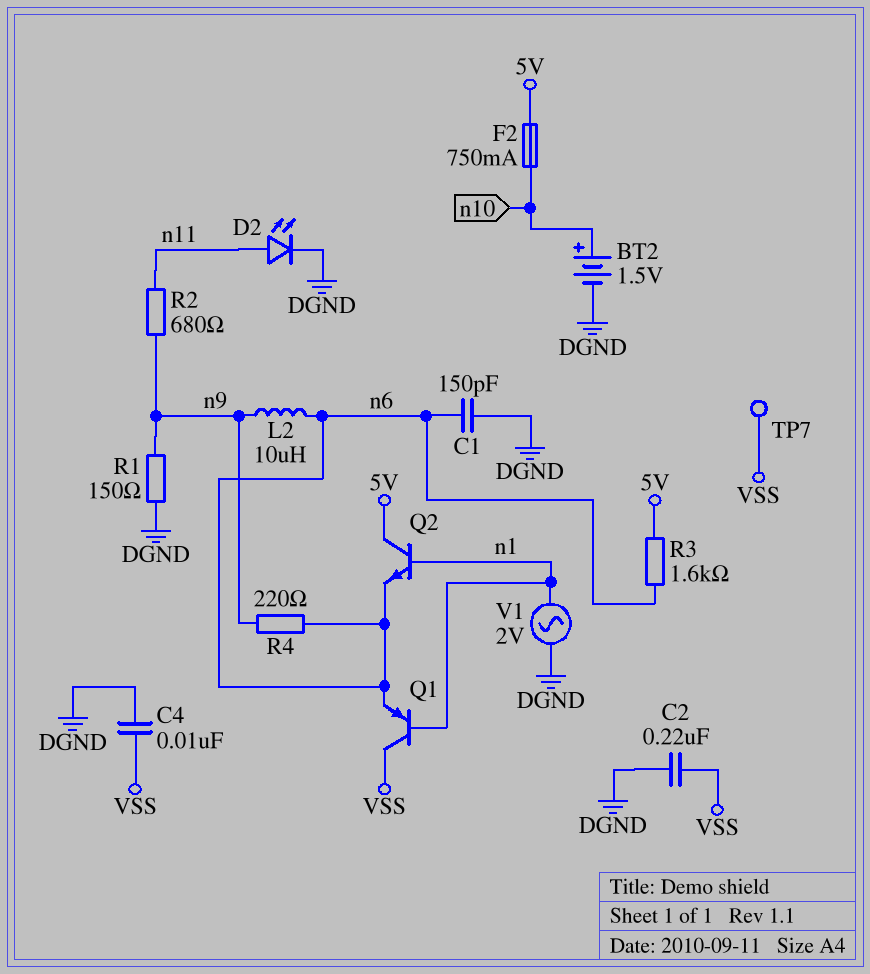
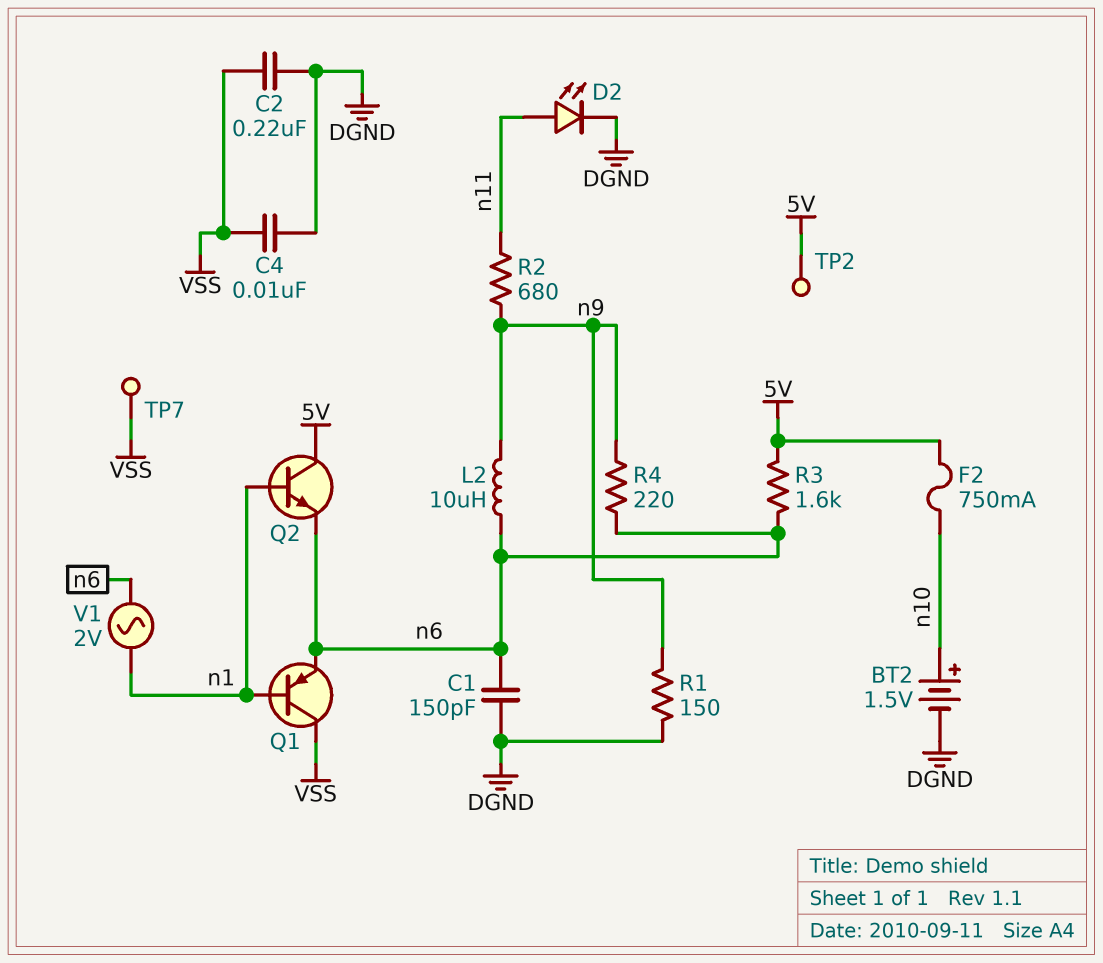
TP2: none -> test point (5V)
V1: AC 2V (DGND, n1) -> AC 2V (n1, n6)

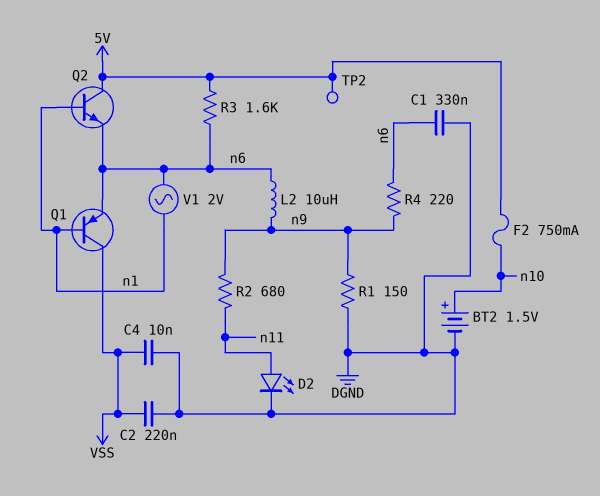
C1: 150pF (DGND, n6) -> 330nF (DGND, n6)
TP7: test point (VSS) -> none

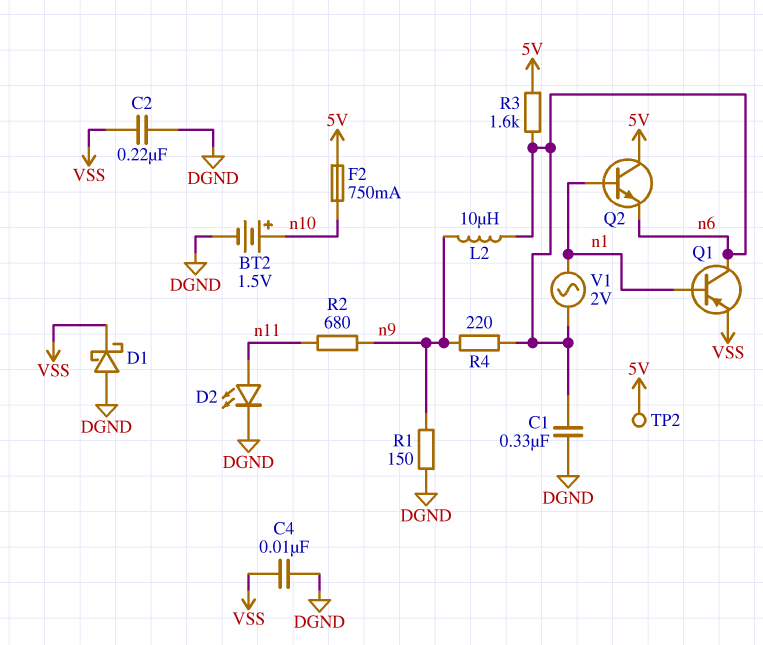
D1: none -> schottky (A DGND, K VSS)
Q1: PNP (B n1, C VSS, E n6) -> PNP (B n1, C n6, E VSS)

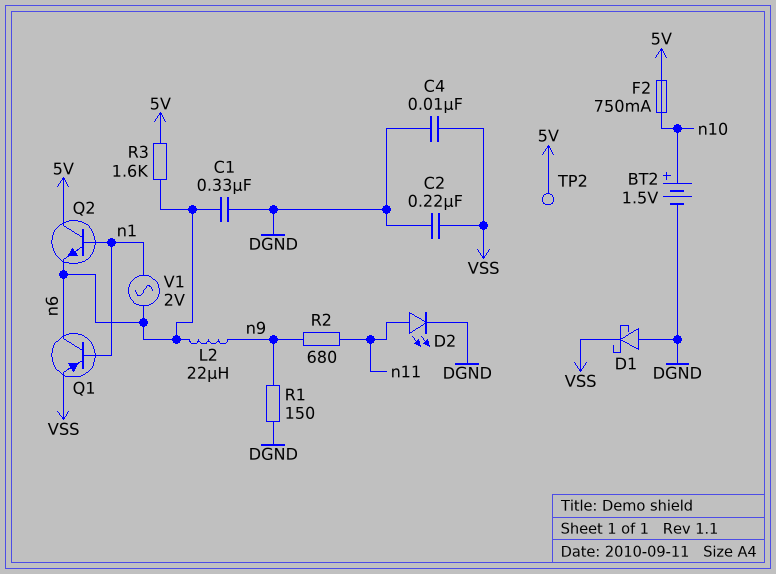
L2: 10uH (n6, n9) -> 22uH (n6, n9)
R4: 220 (n6, n9) -> none

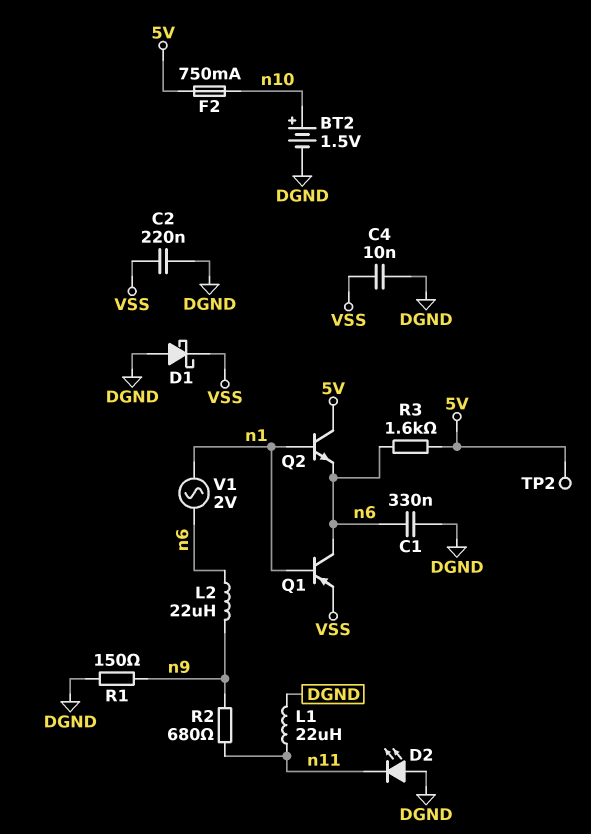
D2: LED (A n11, K DGND) -> LED (A DGND, K n11)
L1: none -> 22uH (DGND, n11)

